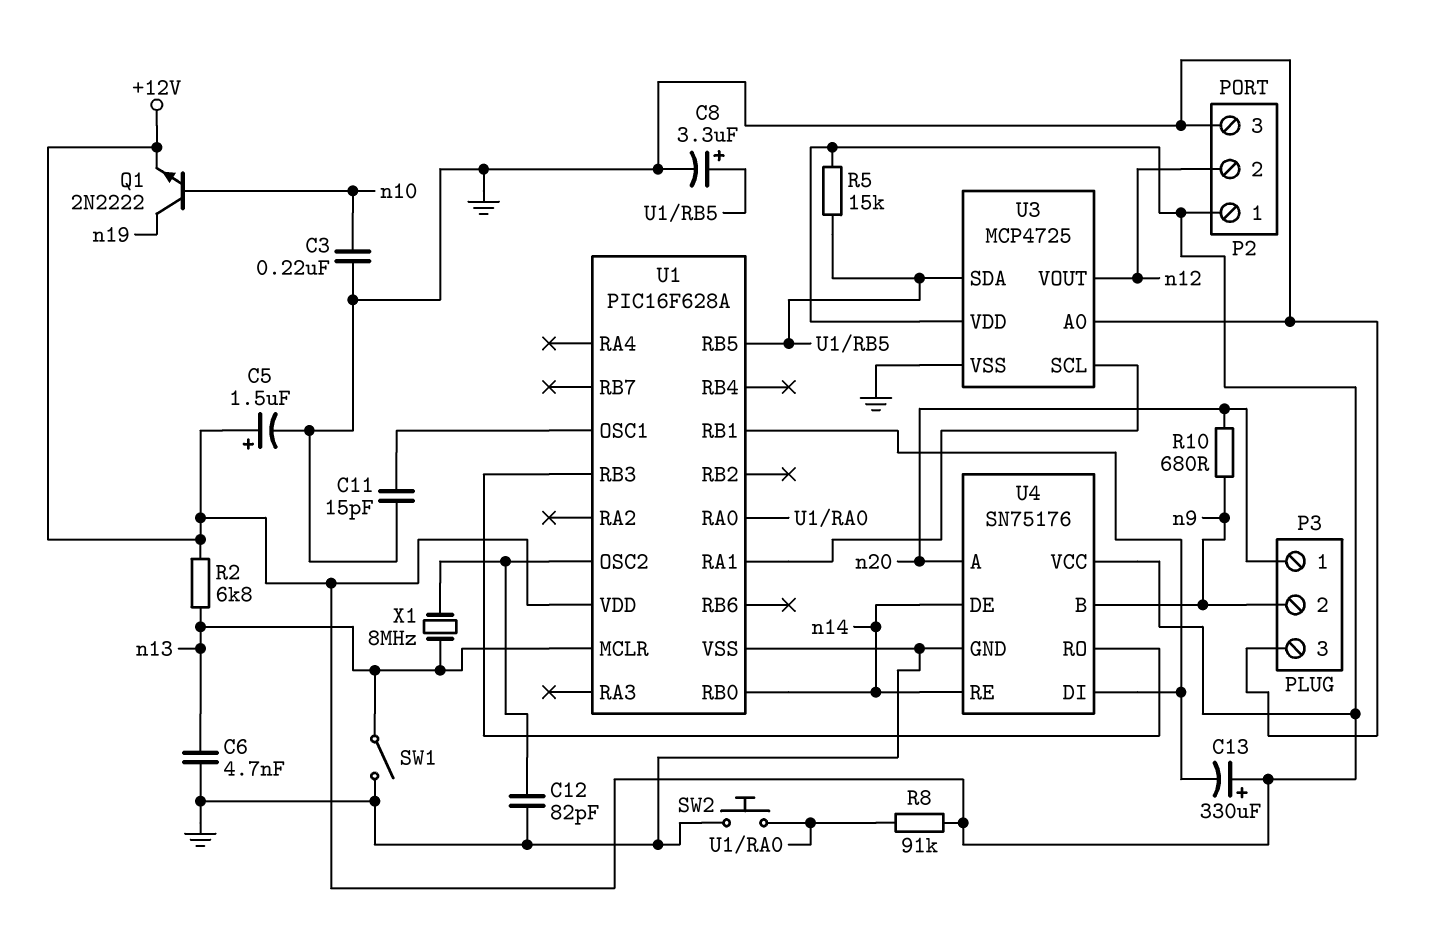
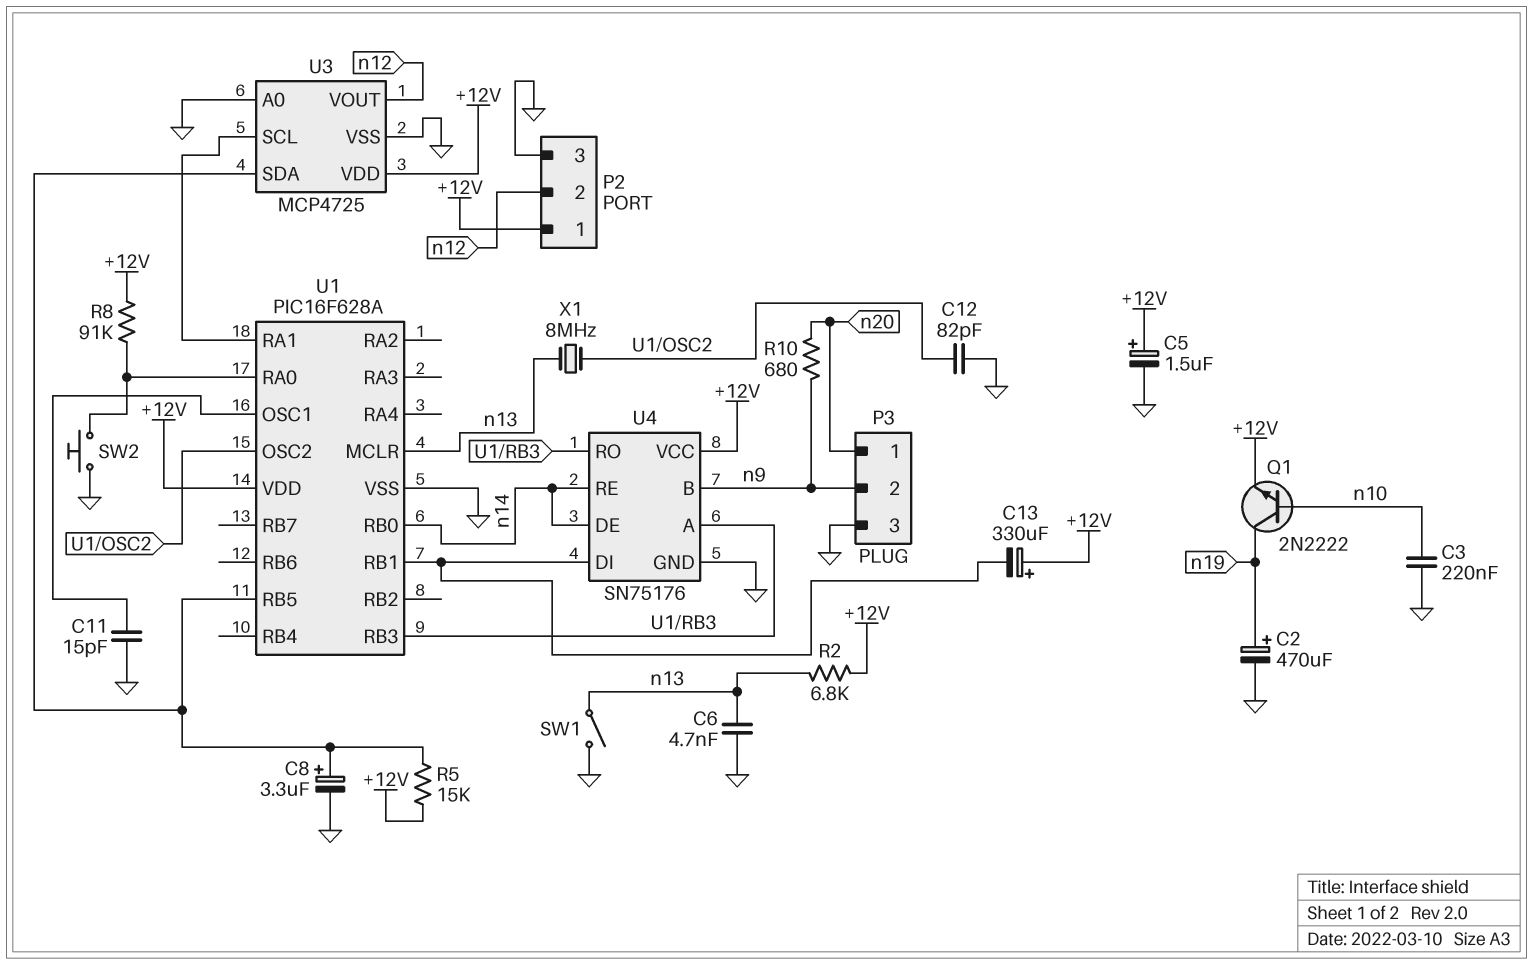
C2: none -> 470uF (plus n19, minus GND)
U4 pin A: n20 -> U1/RB3

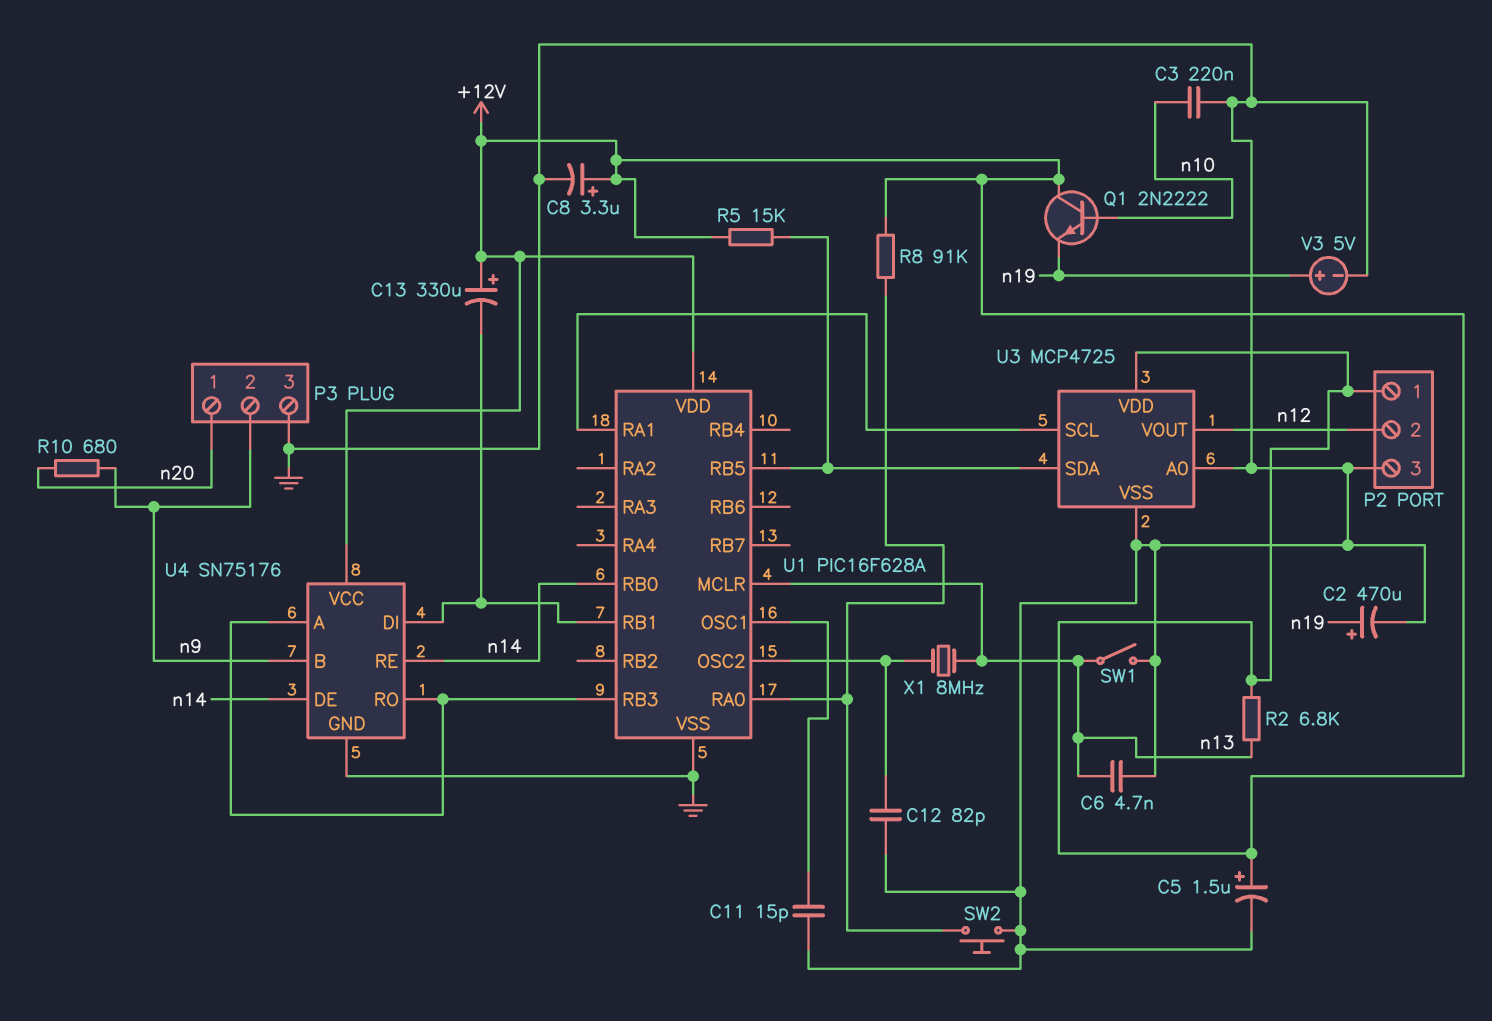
C8: 3.3uF (plus U1/RB5, minus GND) -> 3.3uF (plus +12V, minus GND)
Q1: NPN 2N2222 (B n10, C n19, E +12V) -> NPN 2N2222 (B n10, C +12V, E n19)
V3: none -> 5V (plus n19, minus GND)

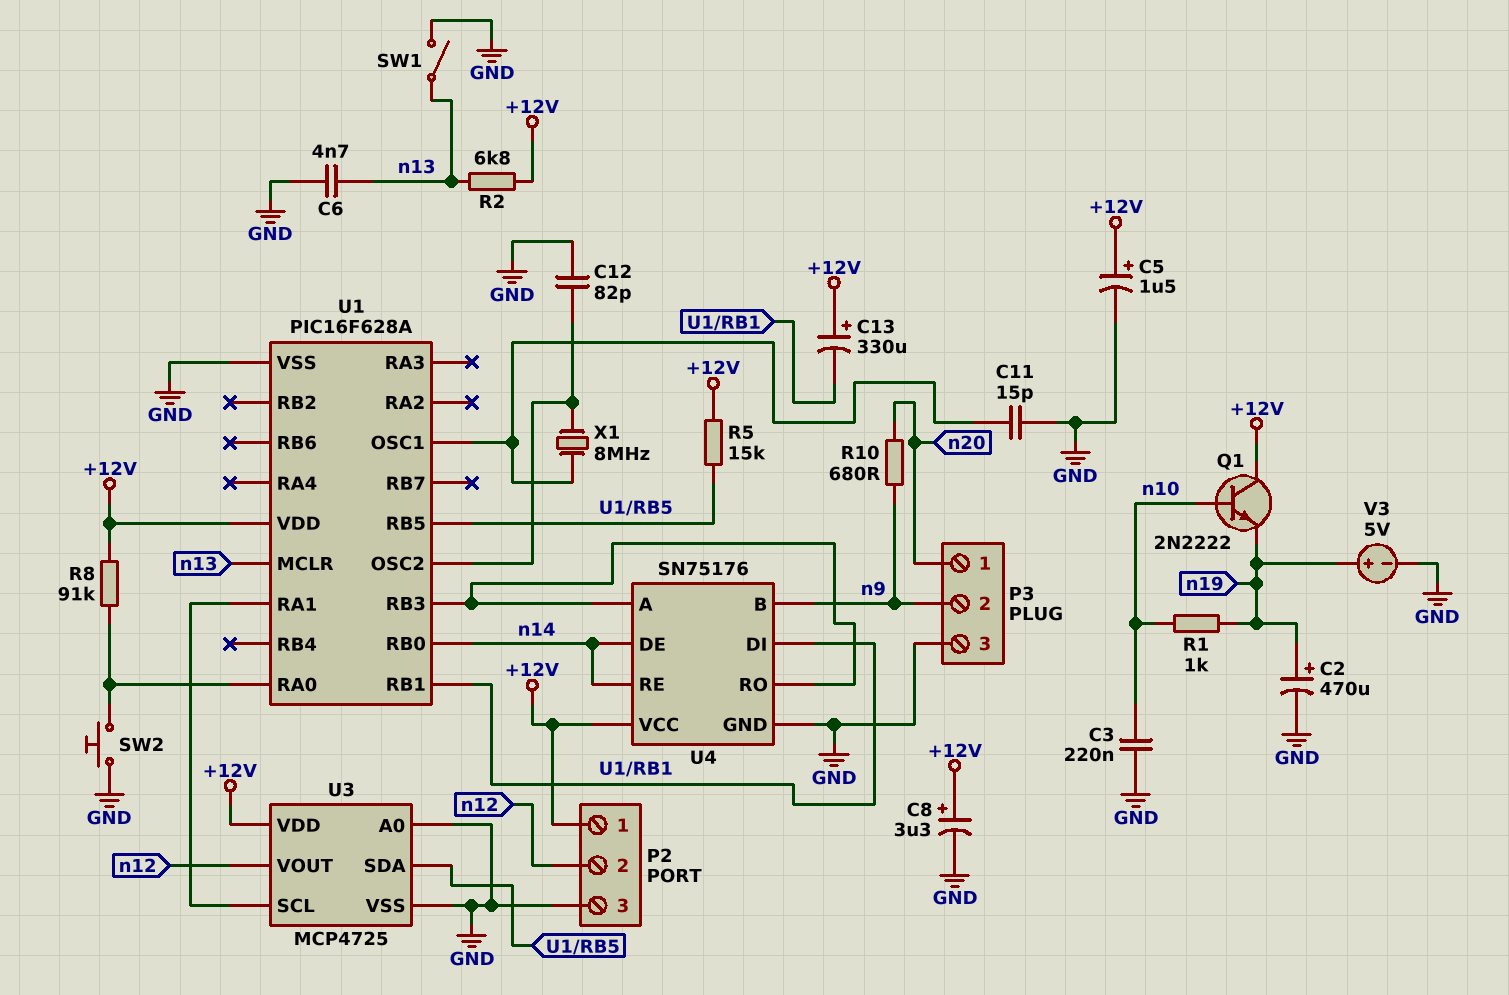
R1: none -> 1k (n10, n19)
X1: 8MHz (U1/OSC2, n13) -> 8MHz (U1/OSC1, U1/OSC2)

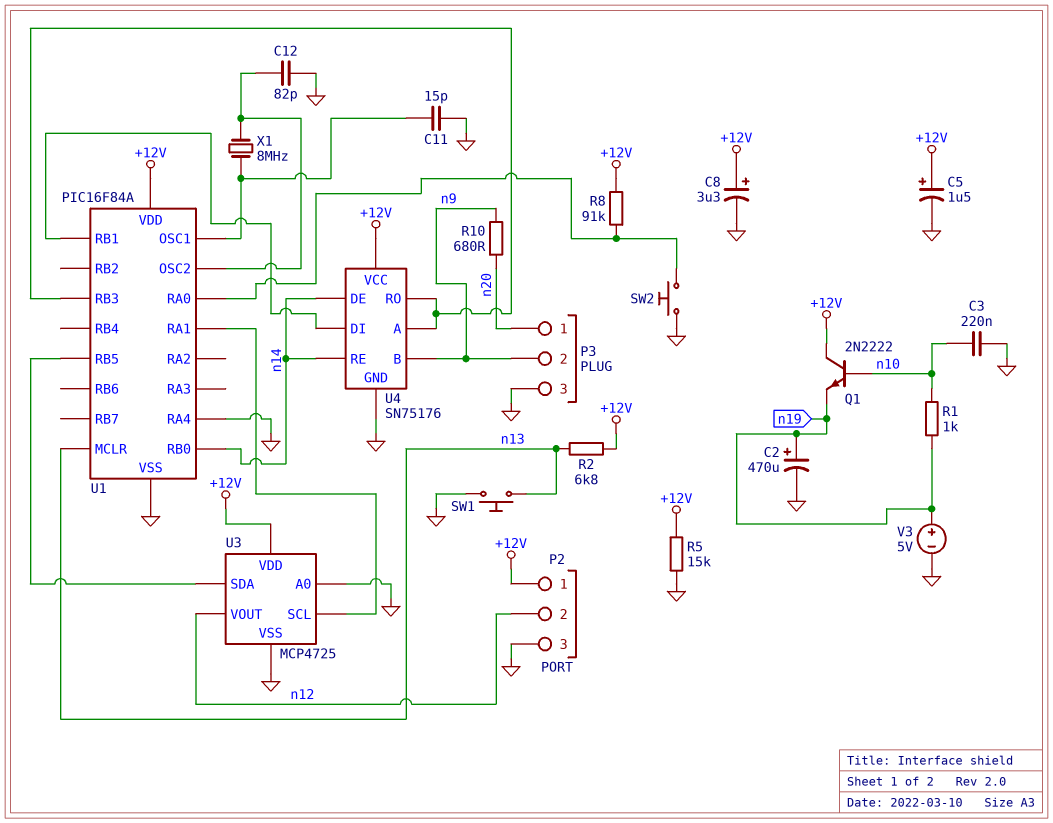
C6: 4.7nF (GND, n13) -> none
C13: 330uF (plus +12V, minus U1/RB1) -> none
R5: 15k (+12V, U1/RB5) -> 15k (+12V, GND)
SW1: switch (GND, n13) -> button (GND, n13)
U1: PIC16F628A -> PIC16F84A
U1 pin RA4: none -> GND

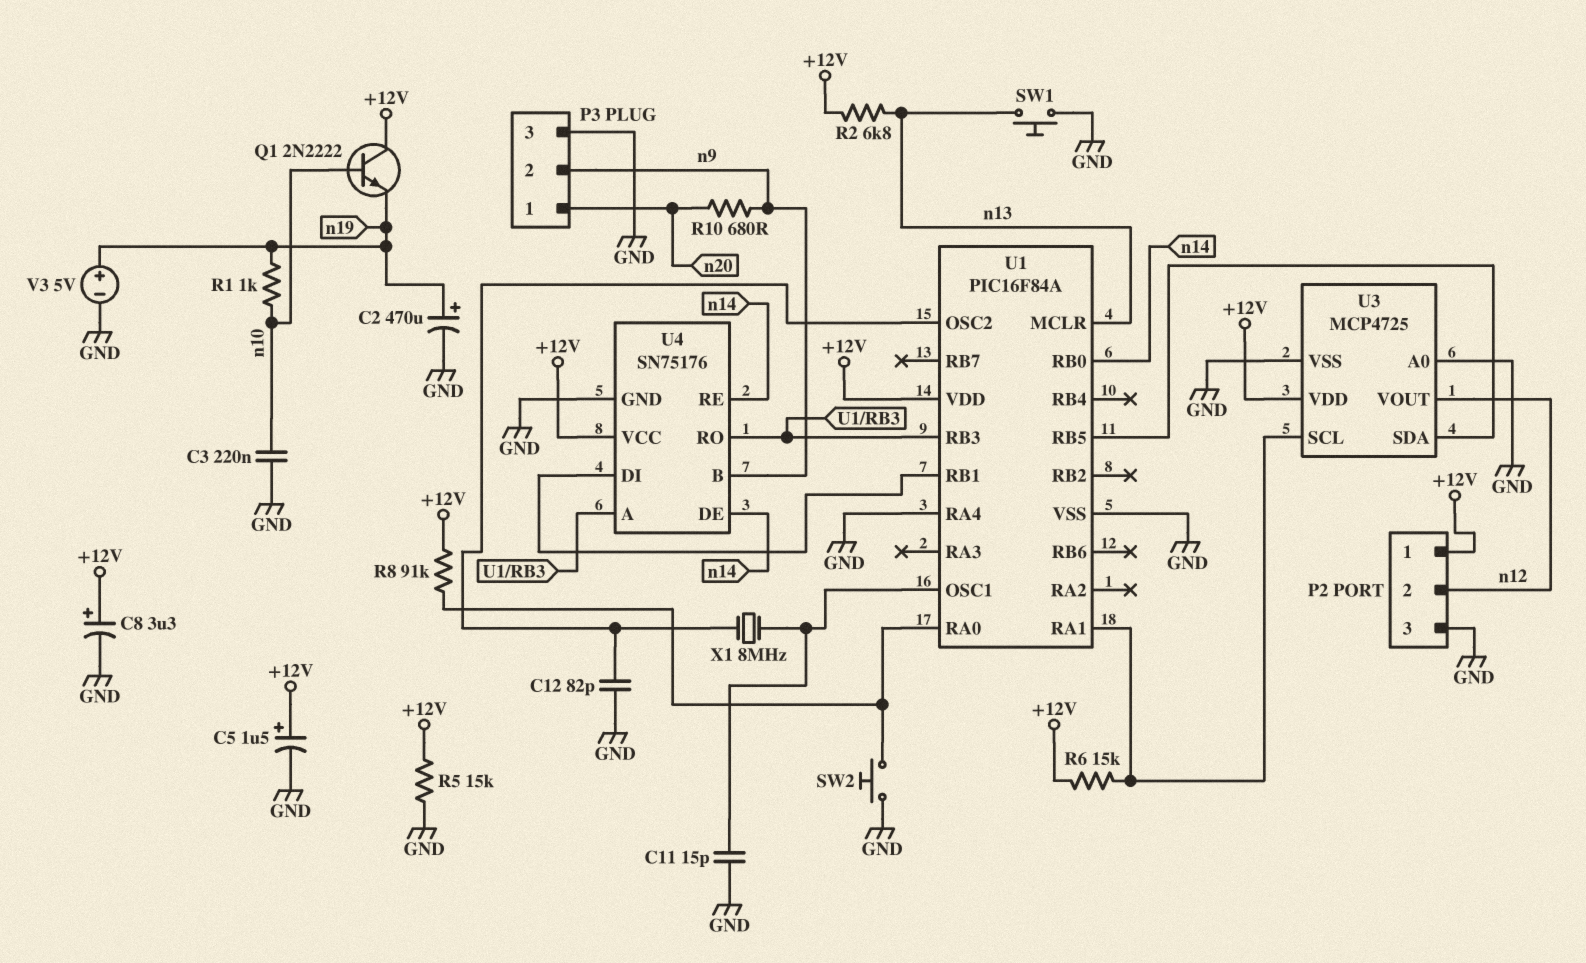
R6: none -> 15k (+12V, U1/RA1)

